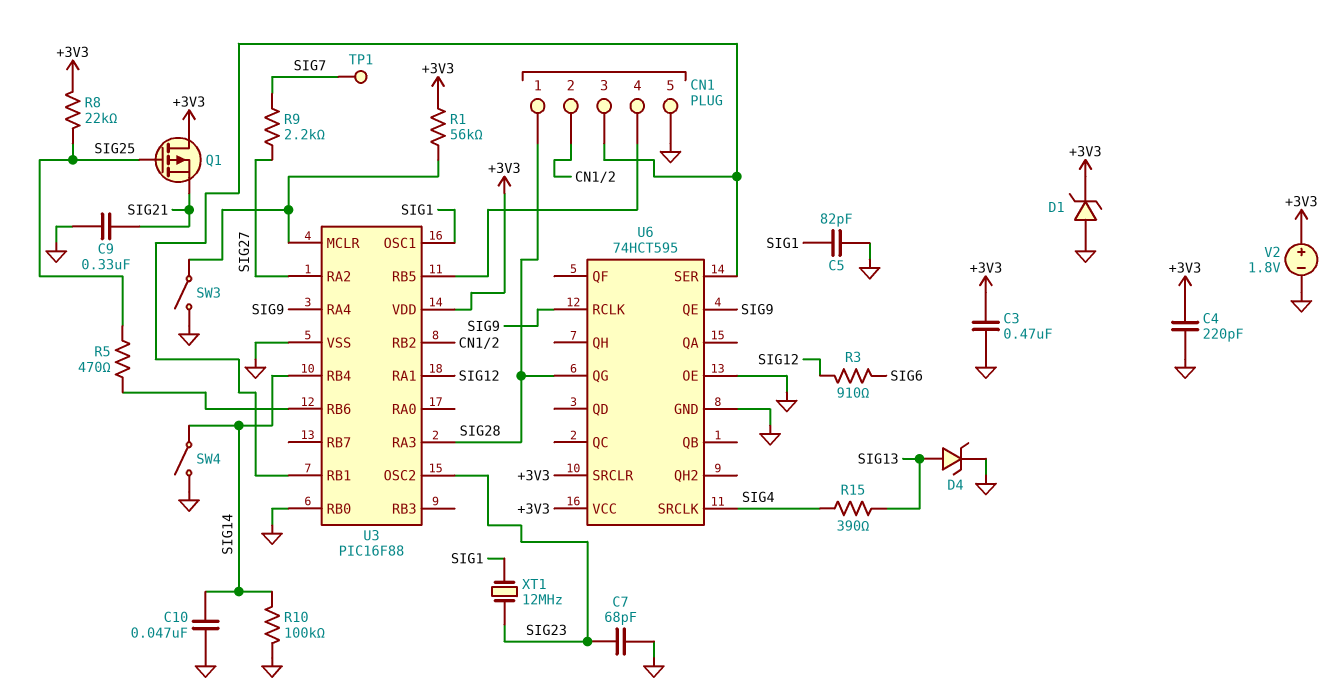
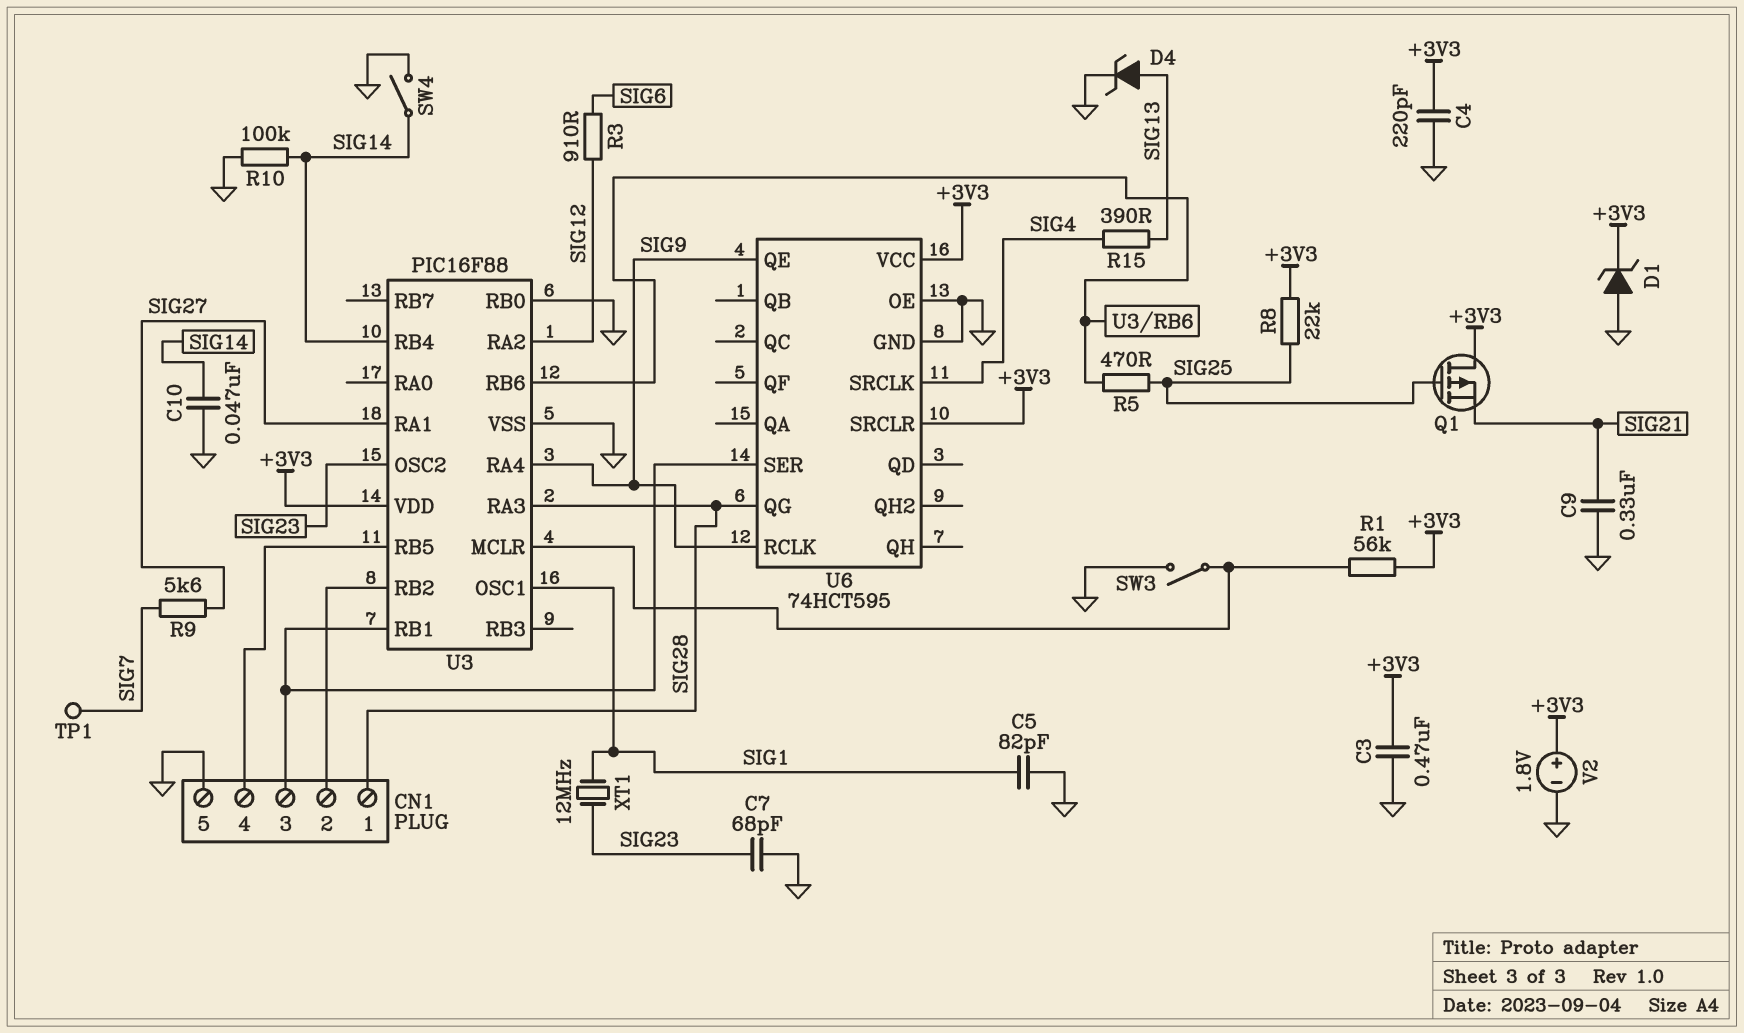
R9: 2.2k (SIG7, SIG27) -> 5.6k (SIG7, SIG27)
U3 pin RA1: SIG12 -> SIG27
U3 pin RA2: SIG27 -> SIG12

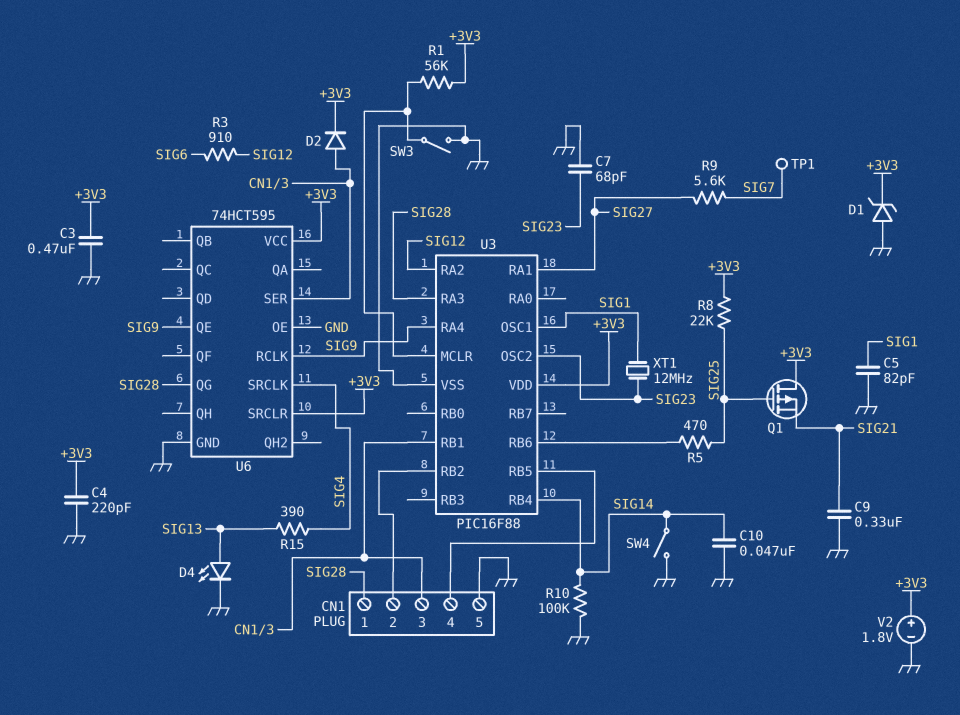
D2: none -> diode (A CN1/3, K +3V3)
D4: zener (A SIG13, K GND) -> LED (A SIG13, K GND)
U3 pin RB0: GND -> none

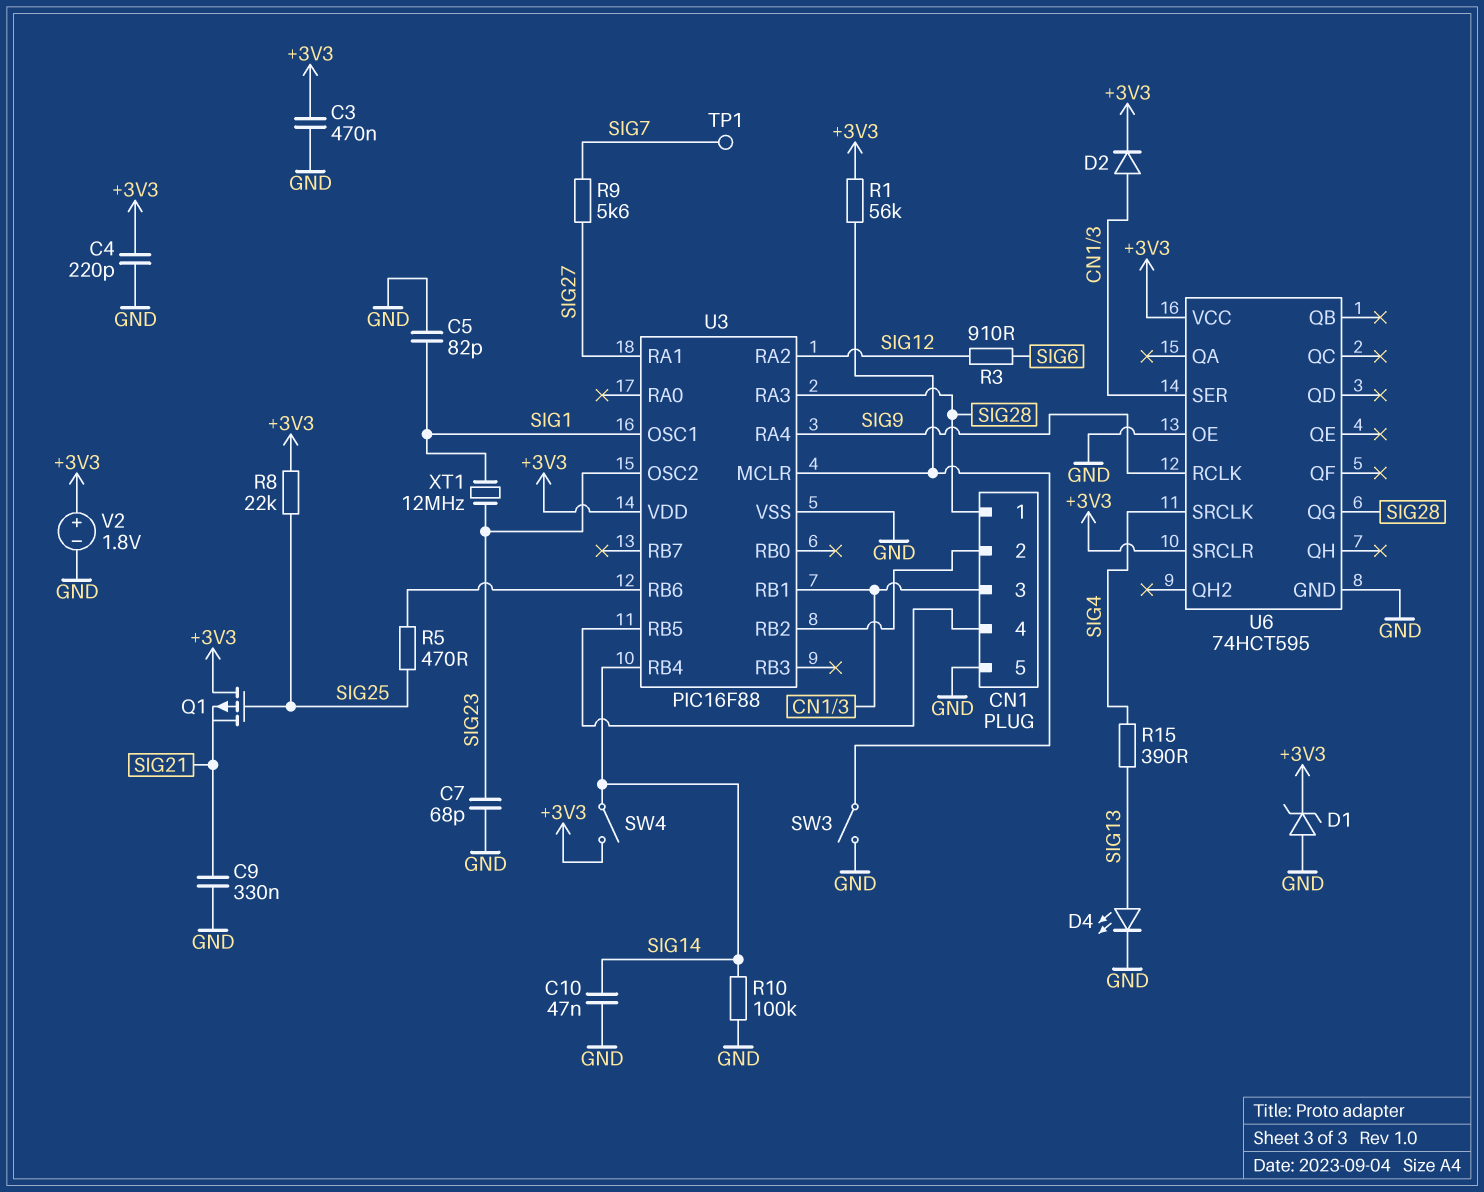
SW4: switch (GND, SIG14) -> switch (+3V3, SIG14)
U6 pin QE: SIG9 -> none

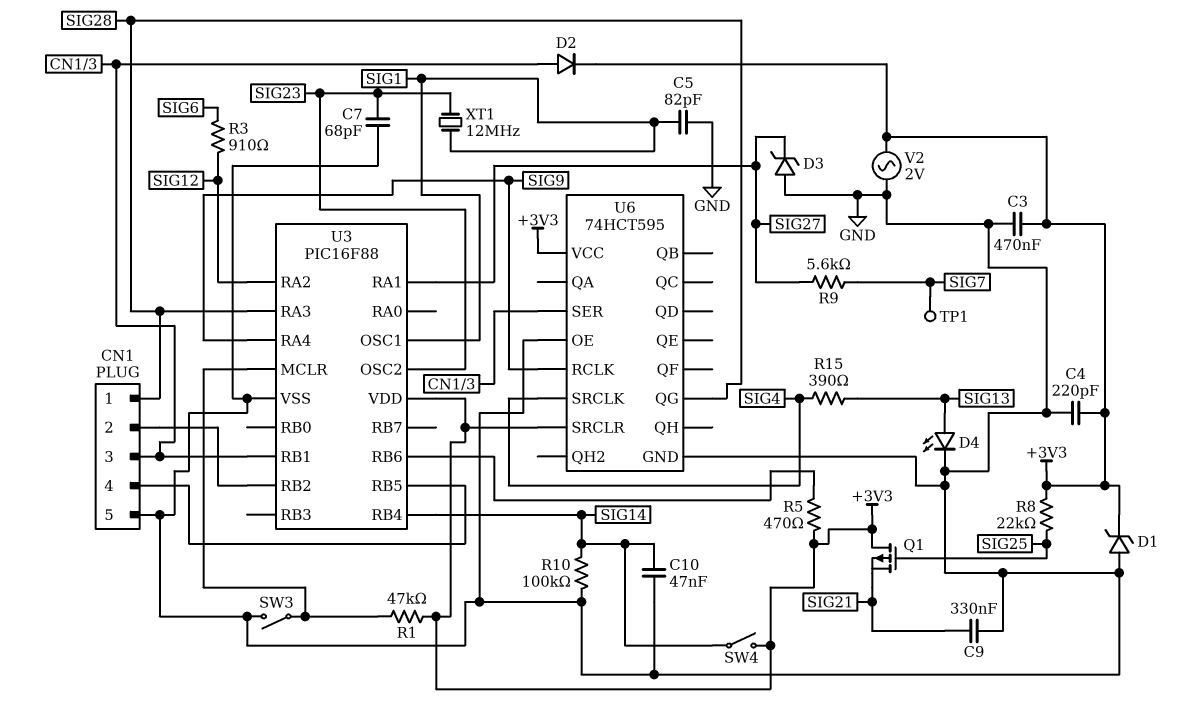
D3: none -> zener (A GND, K SIG27)
R1: 56k (+3V3, U3/MCLR) -> 47k (+3V3, U3/MCLR)
R5: 470 (SIG25, U3/RB6) -> 470 (+3V3, U3/RB6)
V2: 1.8V (plus +3V3, minus GND) -> AC 2V (+3V3, GND)

